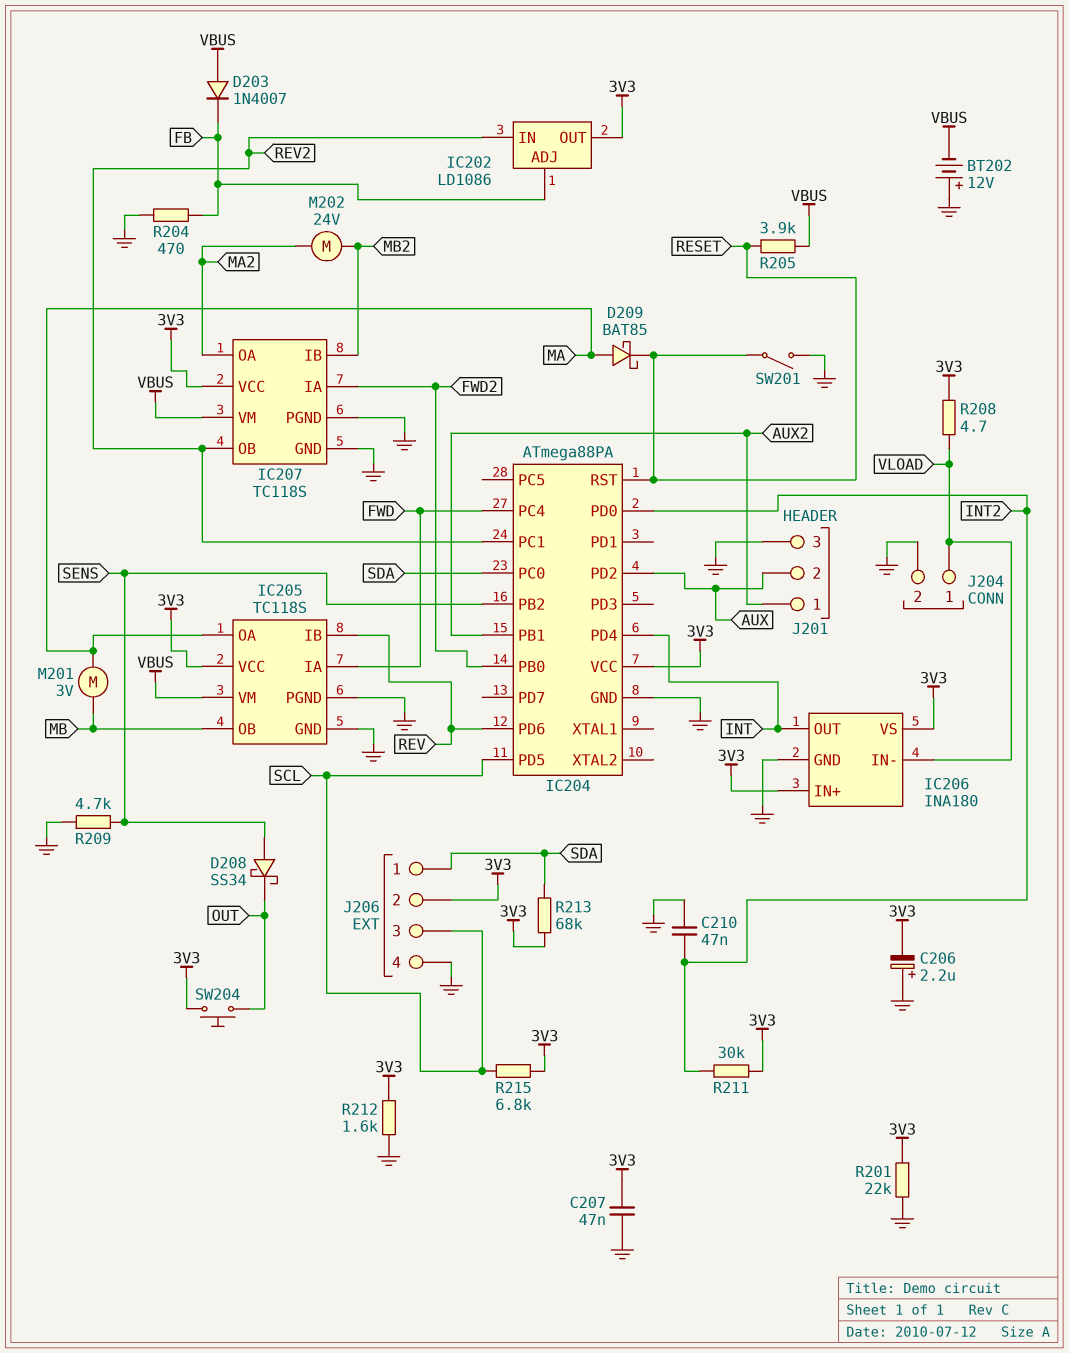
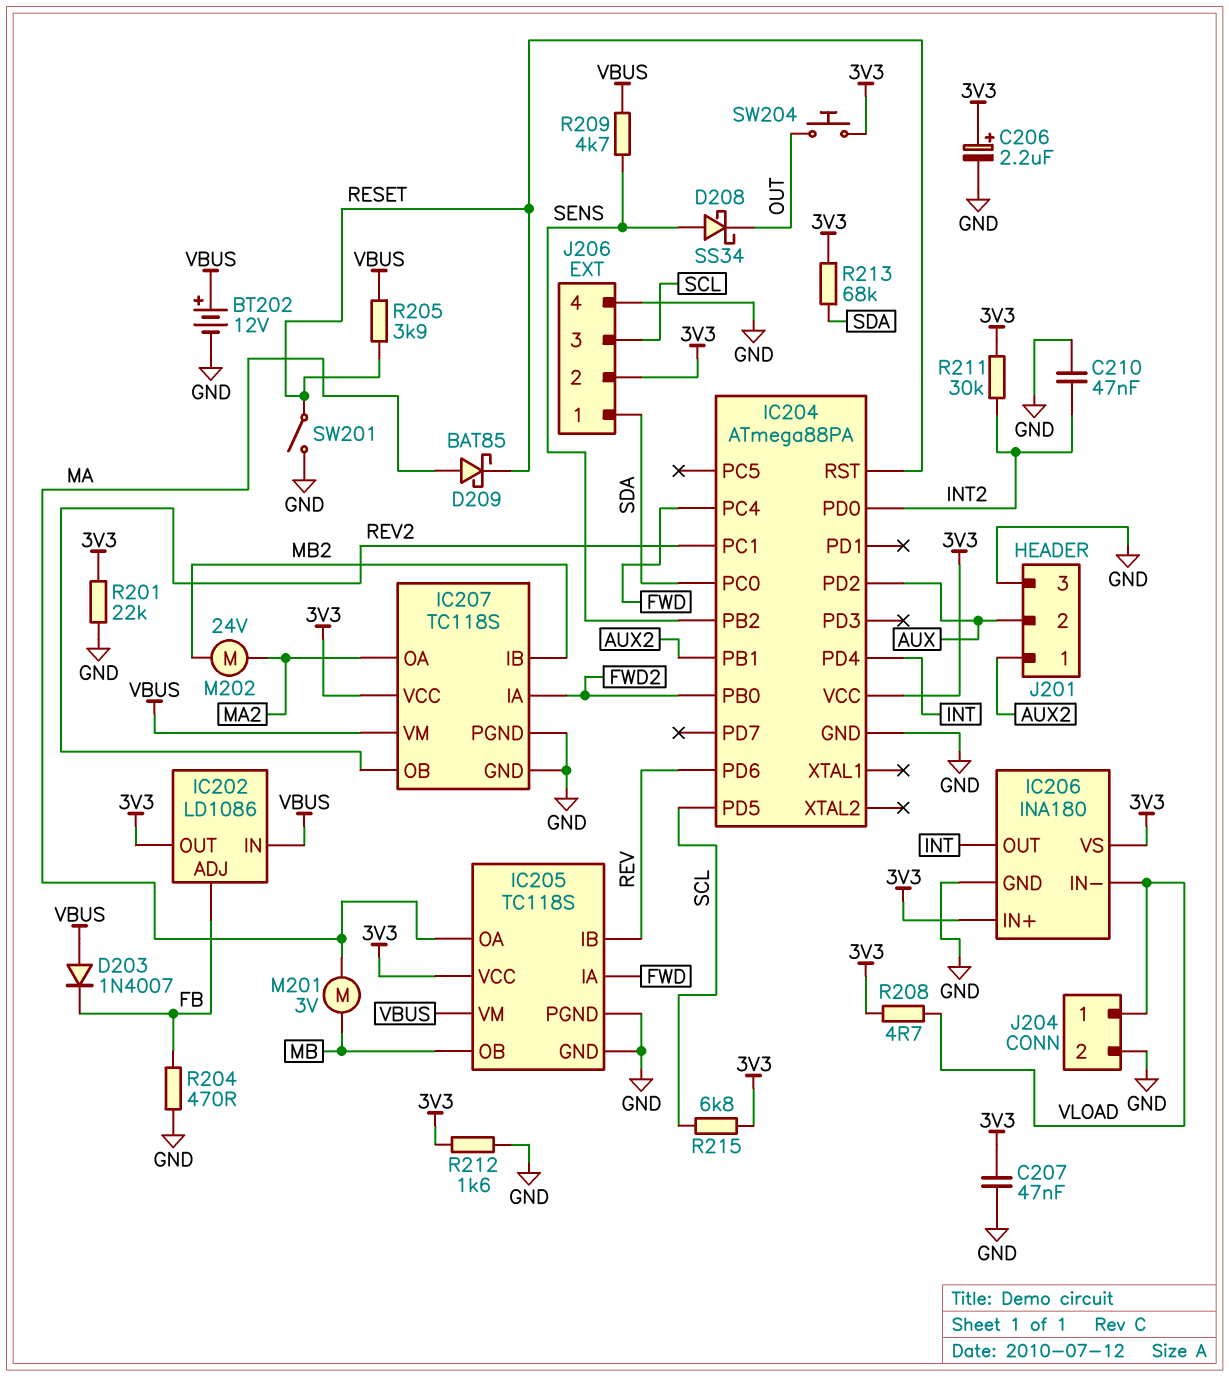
BT202: 12V (plus GND, minus VBUS) -> 12V (plus VBUS, minus GND)
C206: 2.2uF (plus GND, minus 3V3) -> 2.2uF (plus 3V3, minus GND)
IC202 pin IN: REV2 -> VBUS
R209: 4.7k (GND, SENS) -> 4.7k (SENS, VBUS)

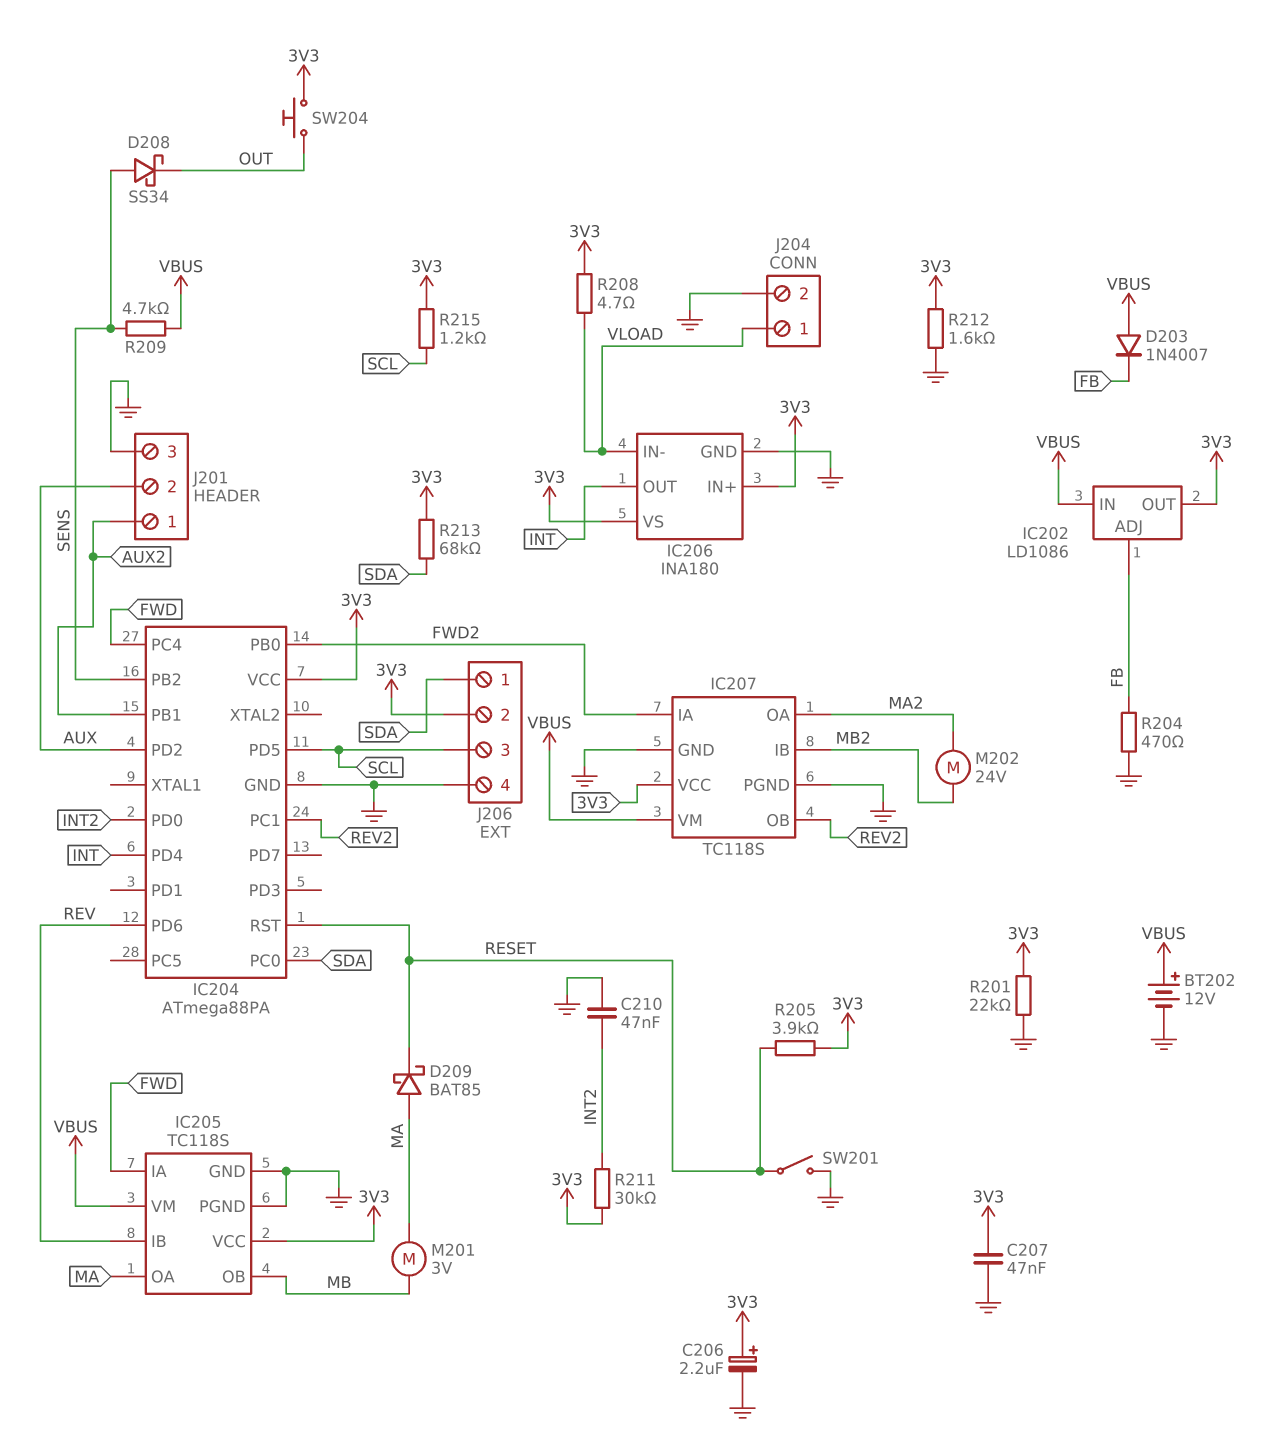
R205: 3.9k (RESET, VBUS) -> 3.9k (3V3, RESET)
R215: 6.8k (3V3, SCL) -> 1.2k (3V3, SCL)

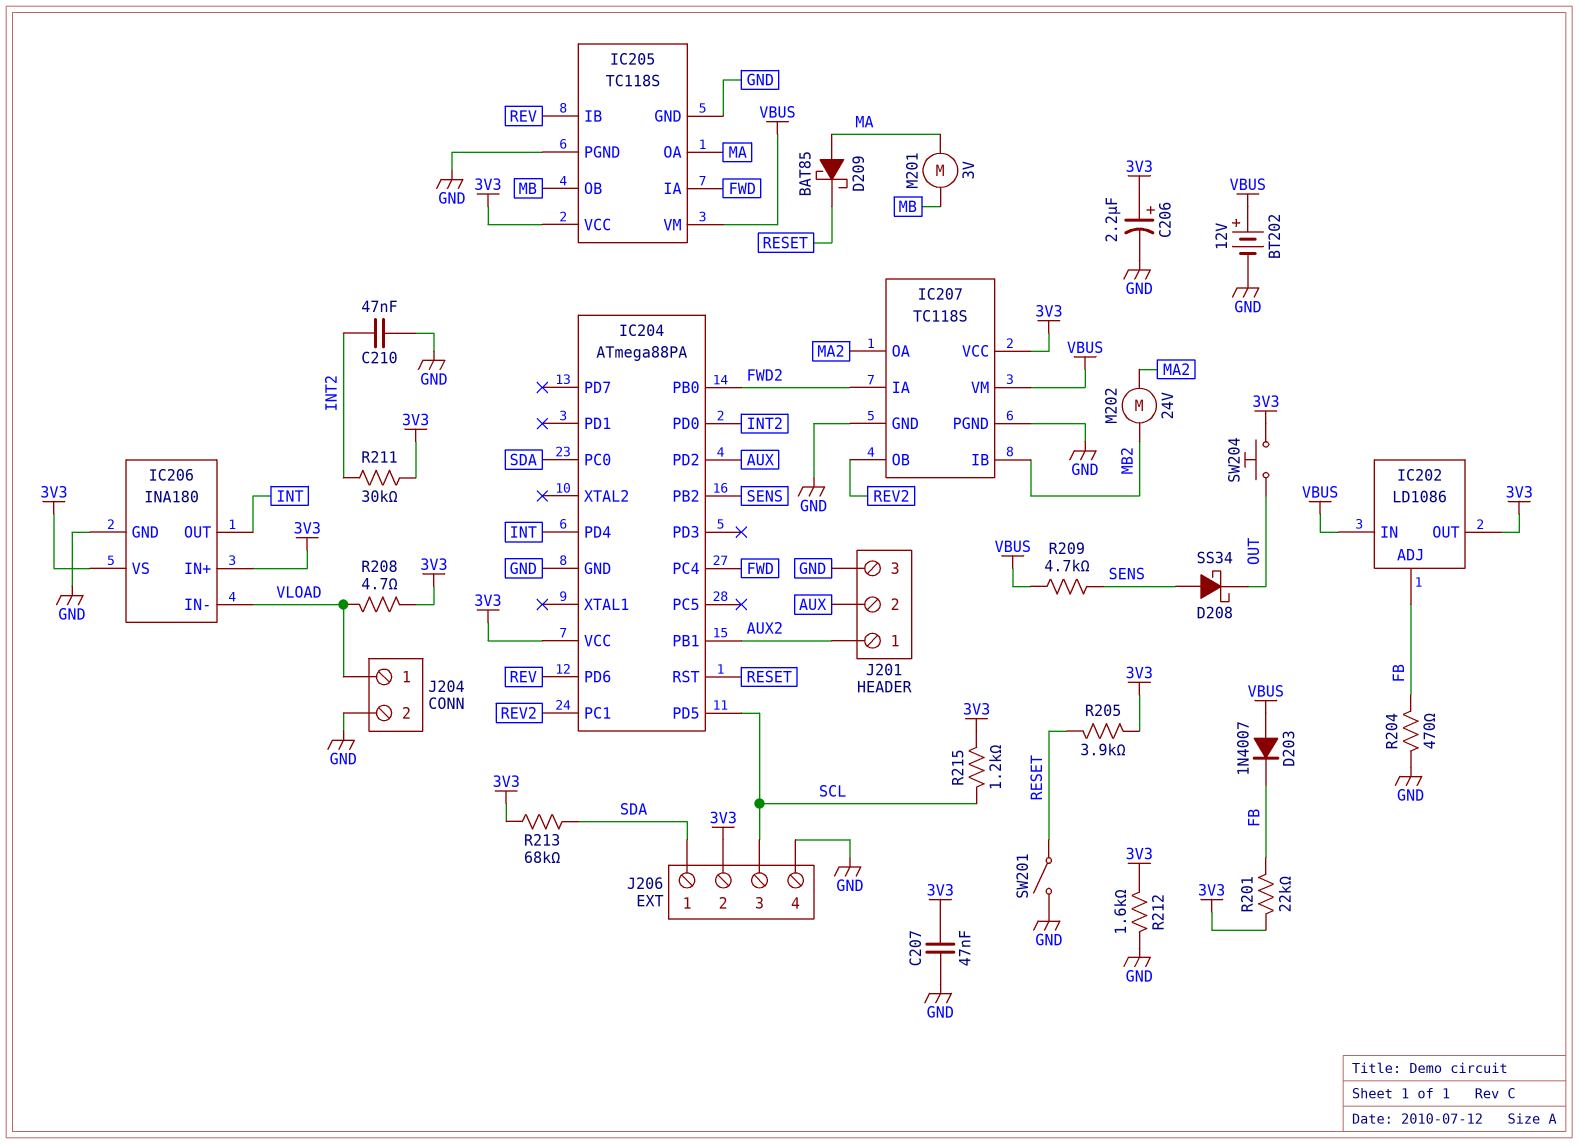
R201: 22k (3V3, GND) -> 22k (3V3, FB)

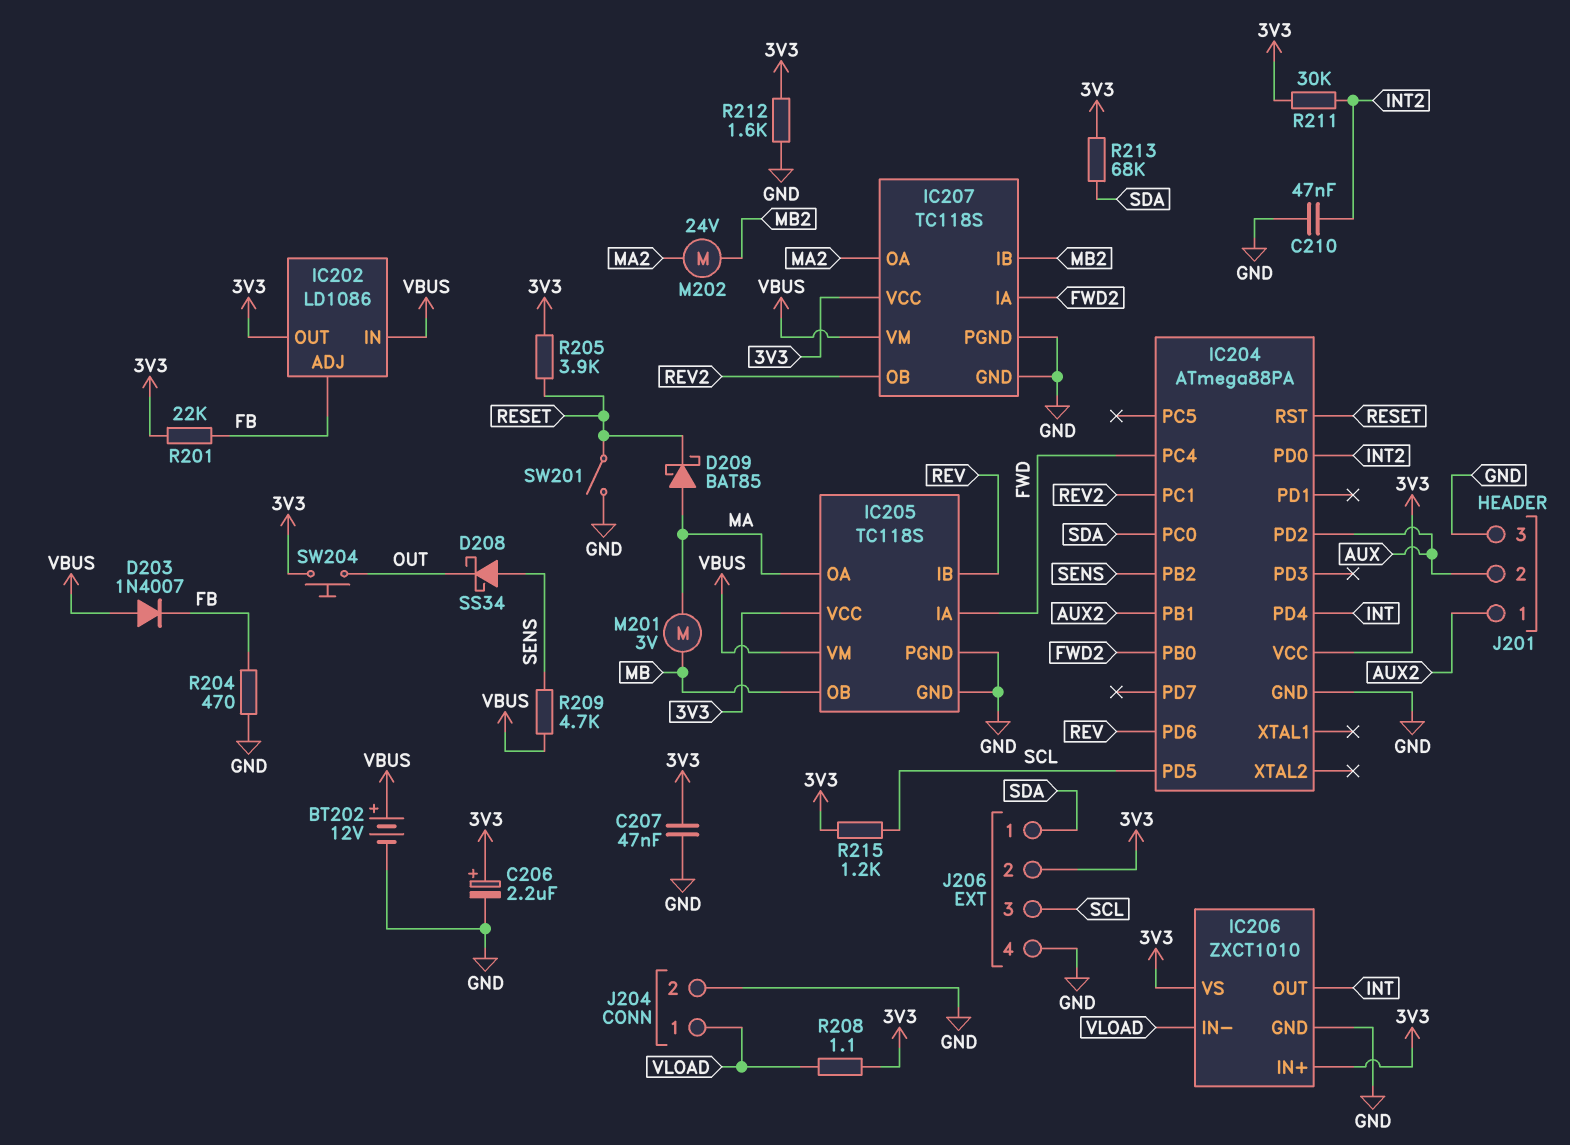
IC206: INA180 -> ZXCT1010
R208: 4.7 (3V3, VLOAD) -> 1.1 (3V3, VLOAD)

